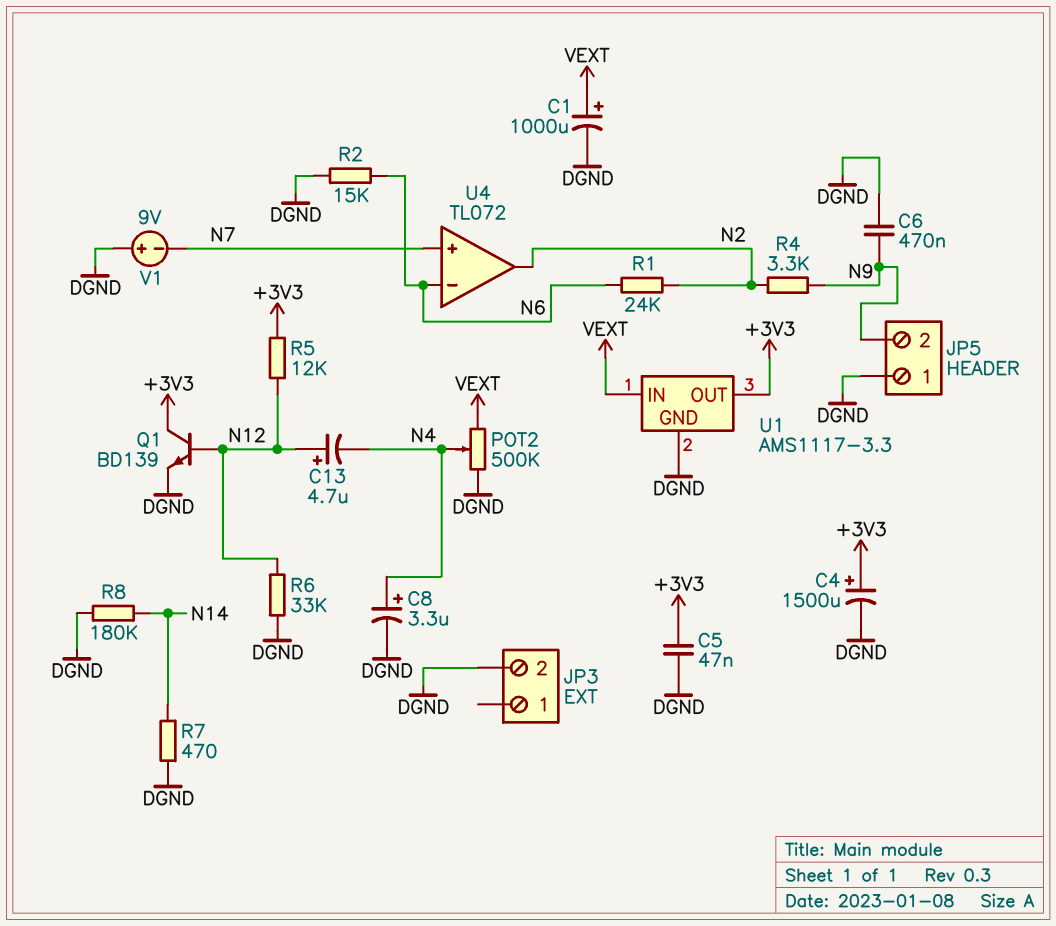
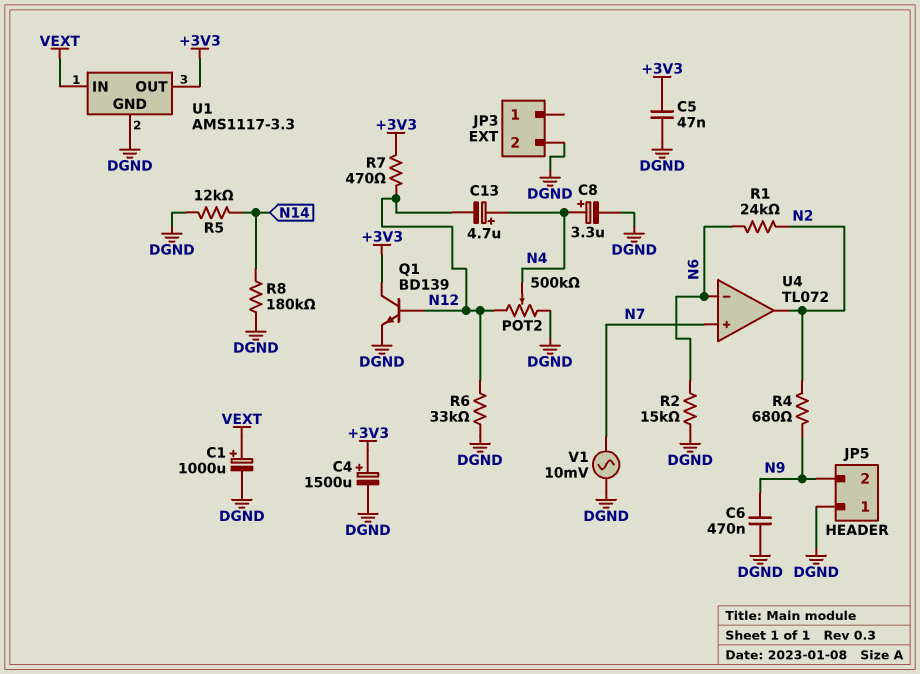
C13: 4.7uF (plus N12, minus N4) -> 4.7uF (plus N4, minus N12)
POT2: 500k (DGND, VEXT, wiper N4) -> 500k (DGND, N12, wiper N4)
R4: 3.3k (N2, N9) -> 680 (N2, N9)
R5: 12k (+3V3, N12) -> 12k (DGND, N14)
R7: 470 (DGND, N14) -> 470 (+3V3, N12)
V1: 9V (plus DGND, minus N7) -> AC 10mV (DGND, N7)

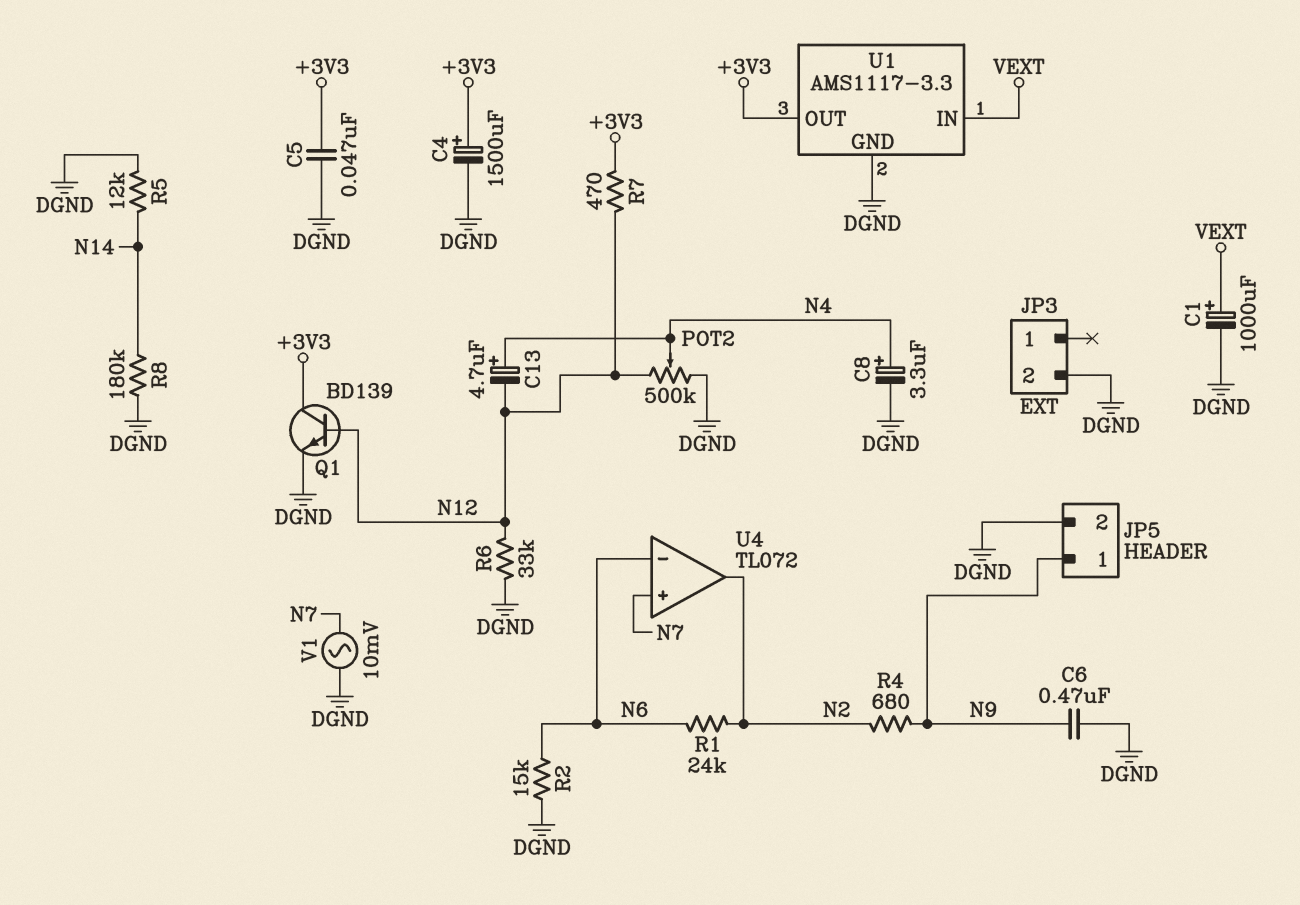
JP5 pin 1: DGND -> N9
JP5 pin 2: N9 -> DGND

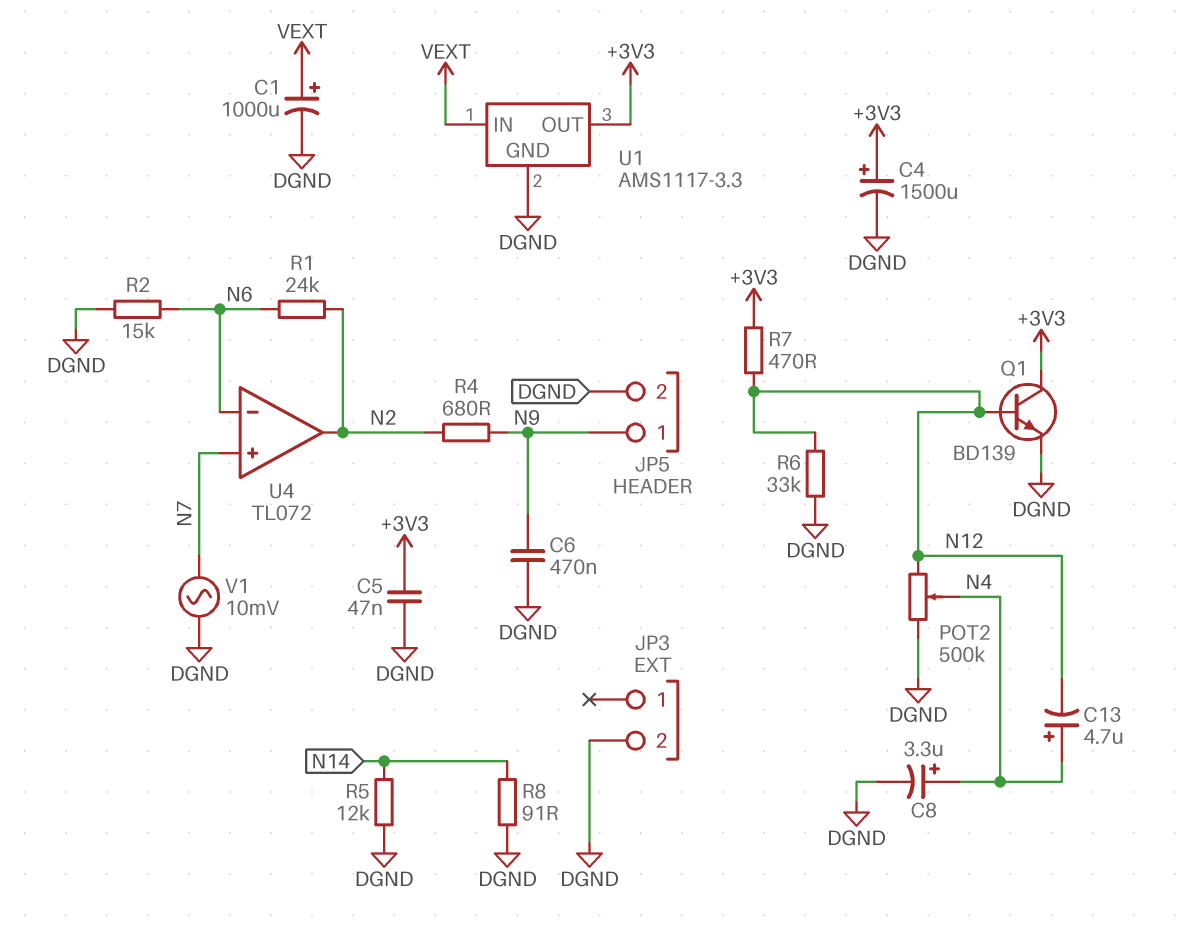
R8: 180k (DGND, N14) -> 91 (DGND, N14)

